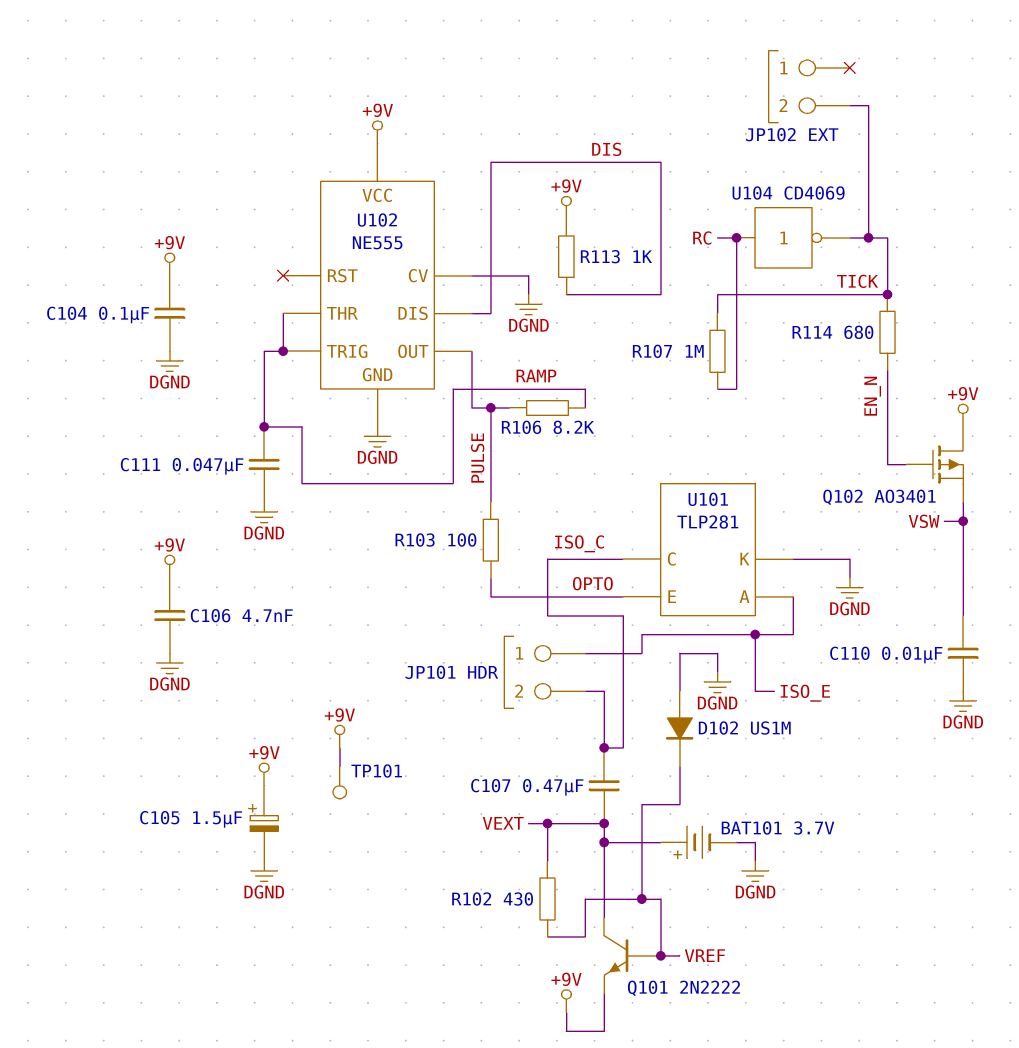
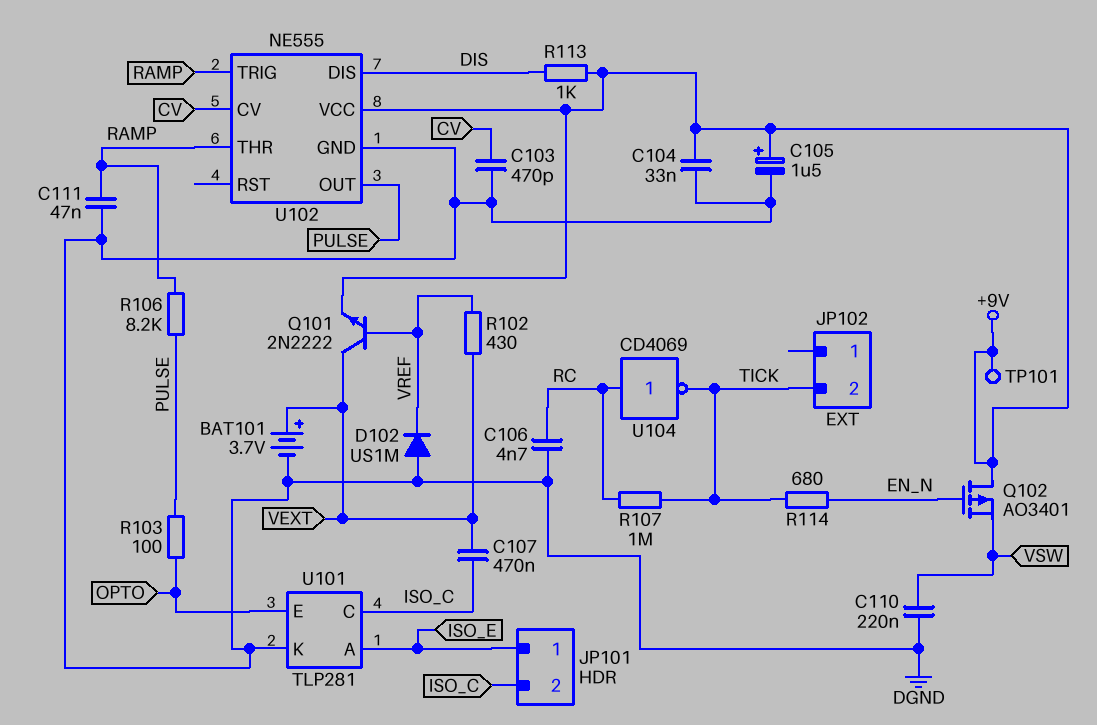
C103: none -> 470pF (CV, DGND)
C104: 100nF (+9V, DGND) -> 33nF (+9V, DGND)
C106: 4.7nF (+9V, DGND) -> 4.7nF (DGND, RC)
C110: 10nF (DGND, VSW) -> 220nF (DGND, VSW)
U102 pin CV: DGND -> CV

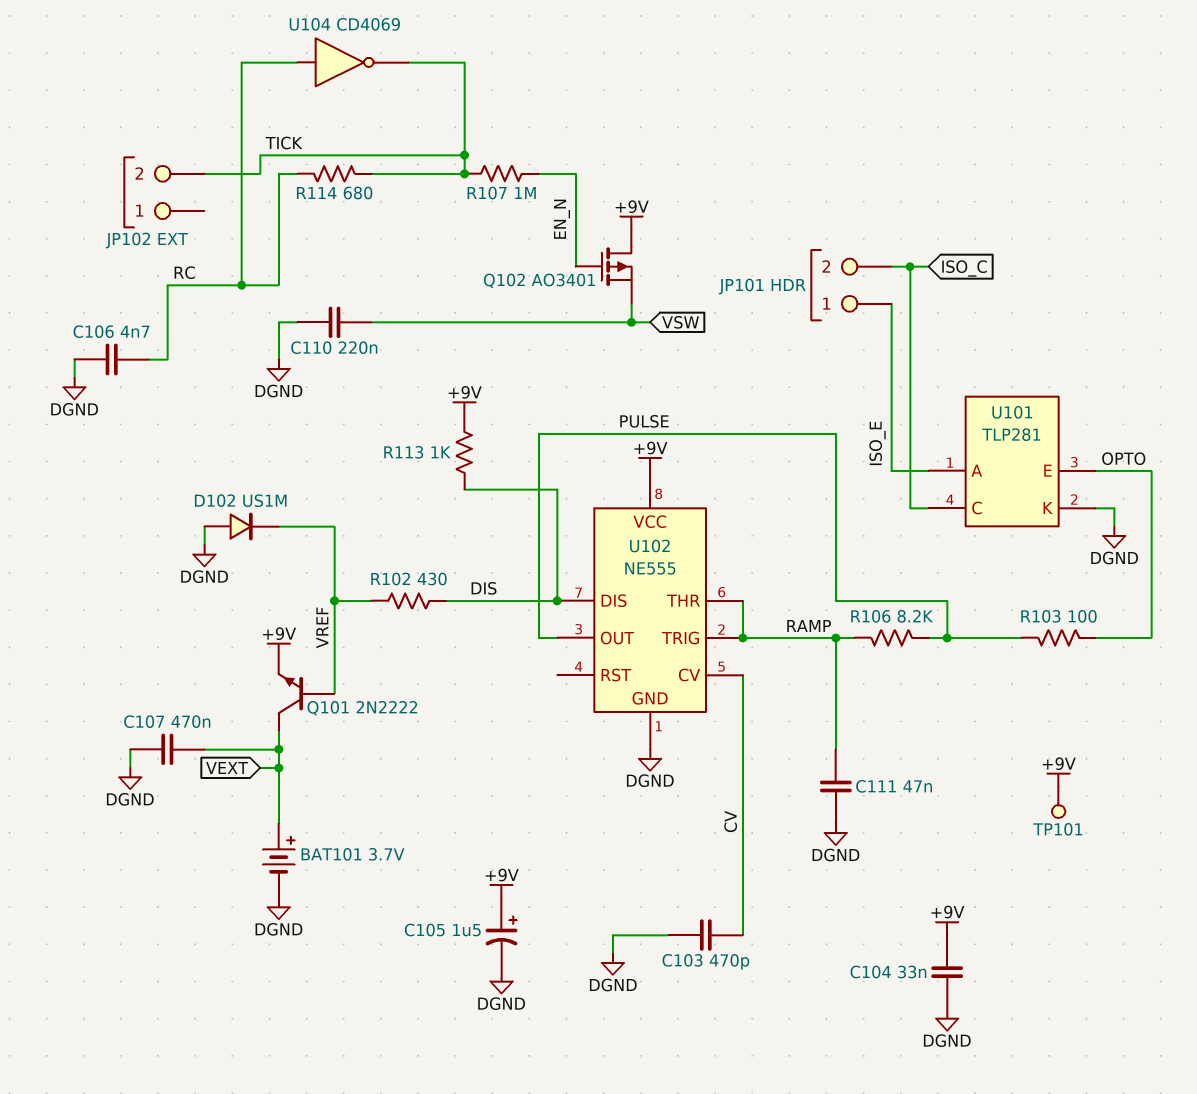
C107: 470nF (ISO_C, VEXT) -> 470nF (DGND, VEXT)
R102: 430 (VEXT, VREF) -> 430 (DIS, VREF)
R107: 1M (RC, TICK) -> 1M (EN_N, TICK)
R114: 680 (EN_N, TICK) -> 680 (RC, TICK)

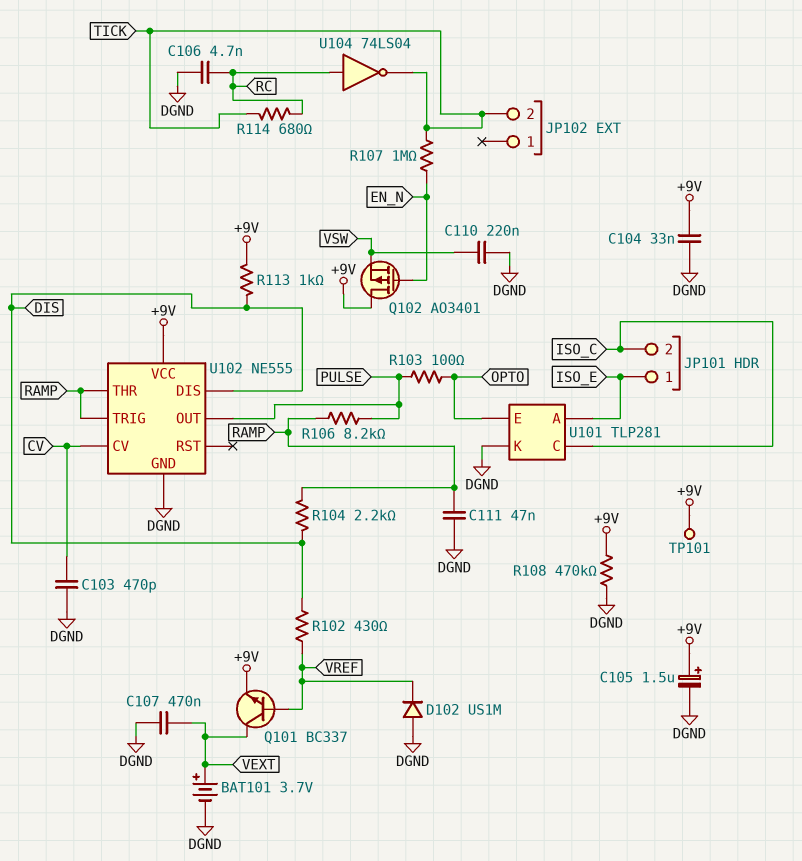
Q101: NPN 2N2222 (B VREF, C VEXT, E +9V) -> NPN BC337 (B VREF, C VEXT, E +9V)
R104: none -> 2.2k (DIS, RAMP)
R108: none -> 470k (+9V, DGND)
U104: NOT CD4069 (in RC, out TICK) -> NOT 74LS04 (in RC, out TICK)

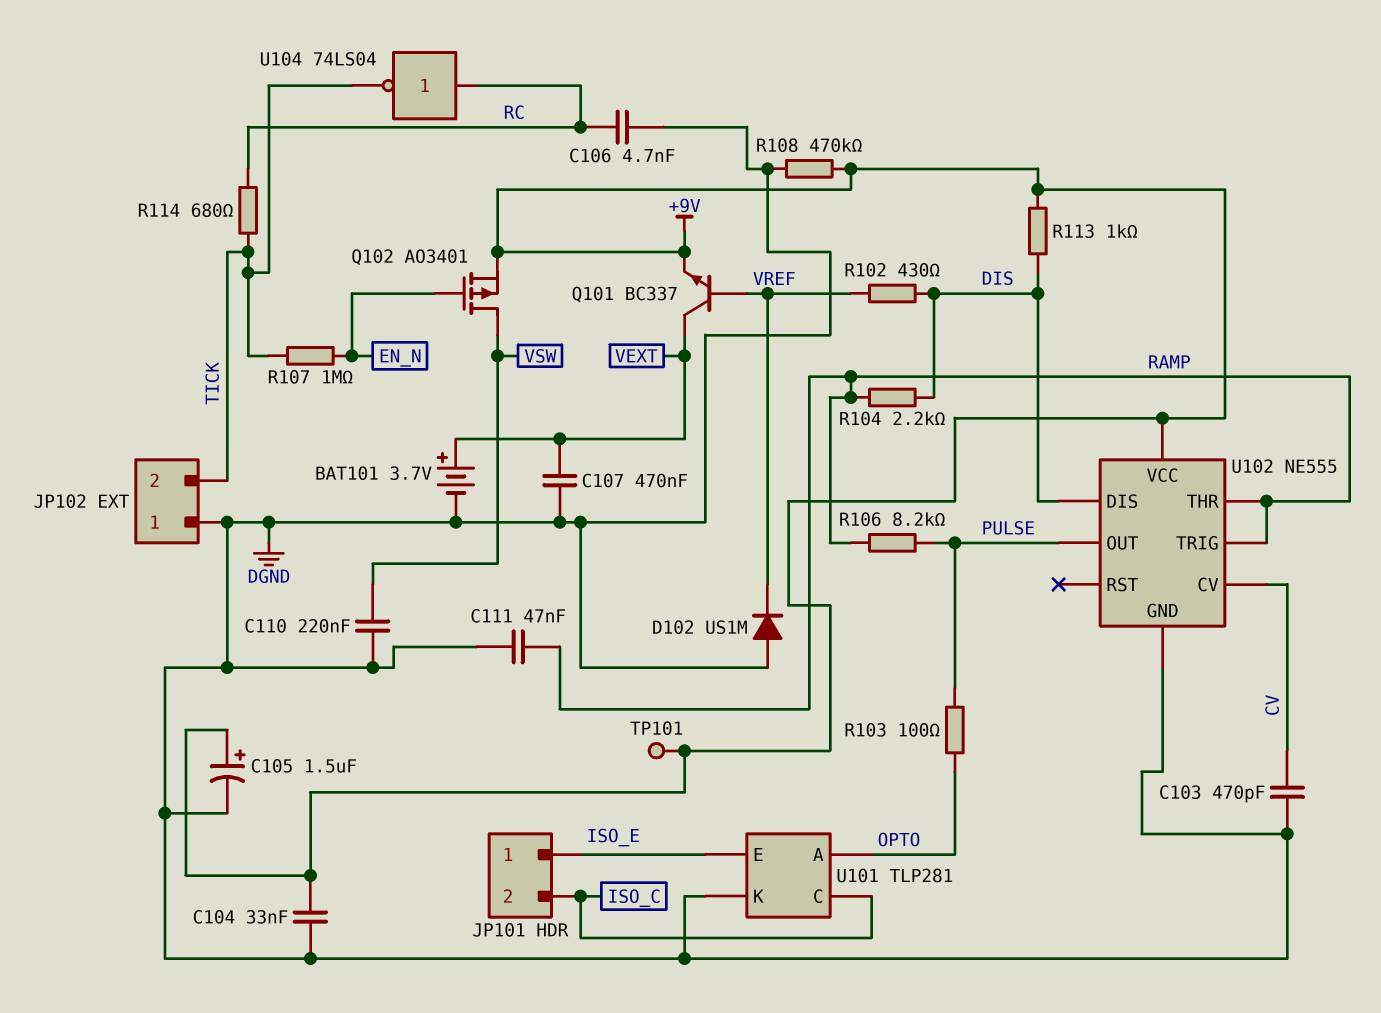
JP102 pin 1: none -> DGND
Q102: PMOS AO3401 (G EN_N, D +9V, S VSW) -> PMOS AO3401 (G EN_N, D VSW, S +9V)
U101 pin A: ISO_E -> OPTO
U101 pin E: OPTO -> ISO_E

